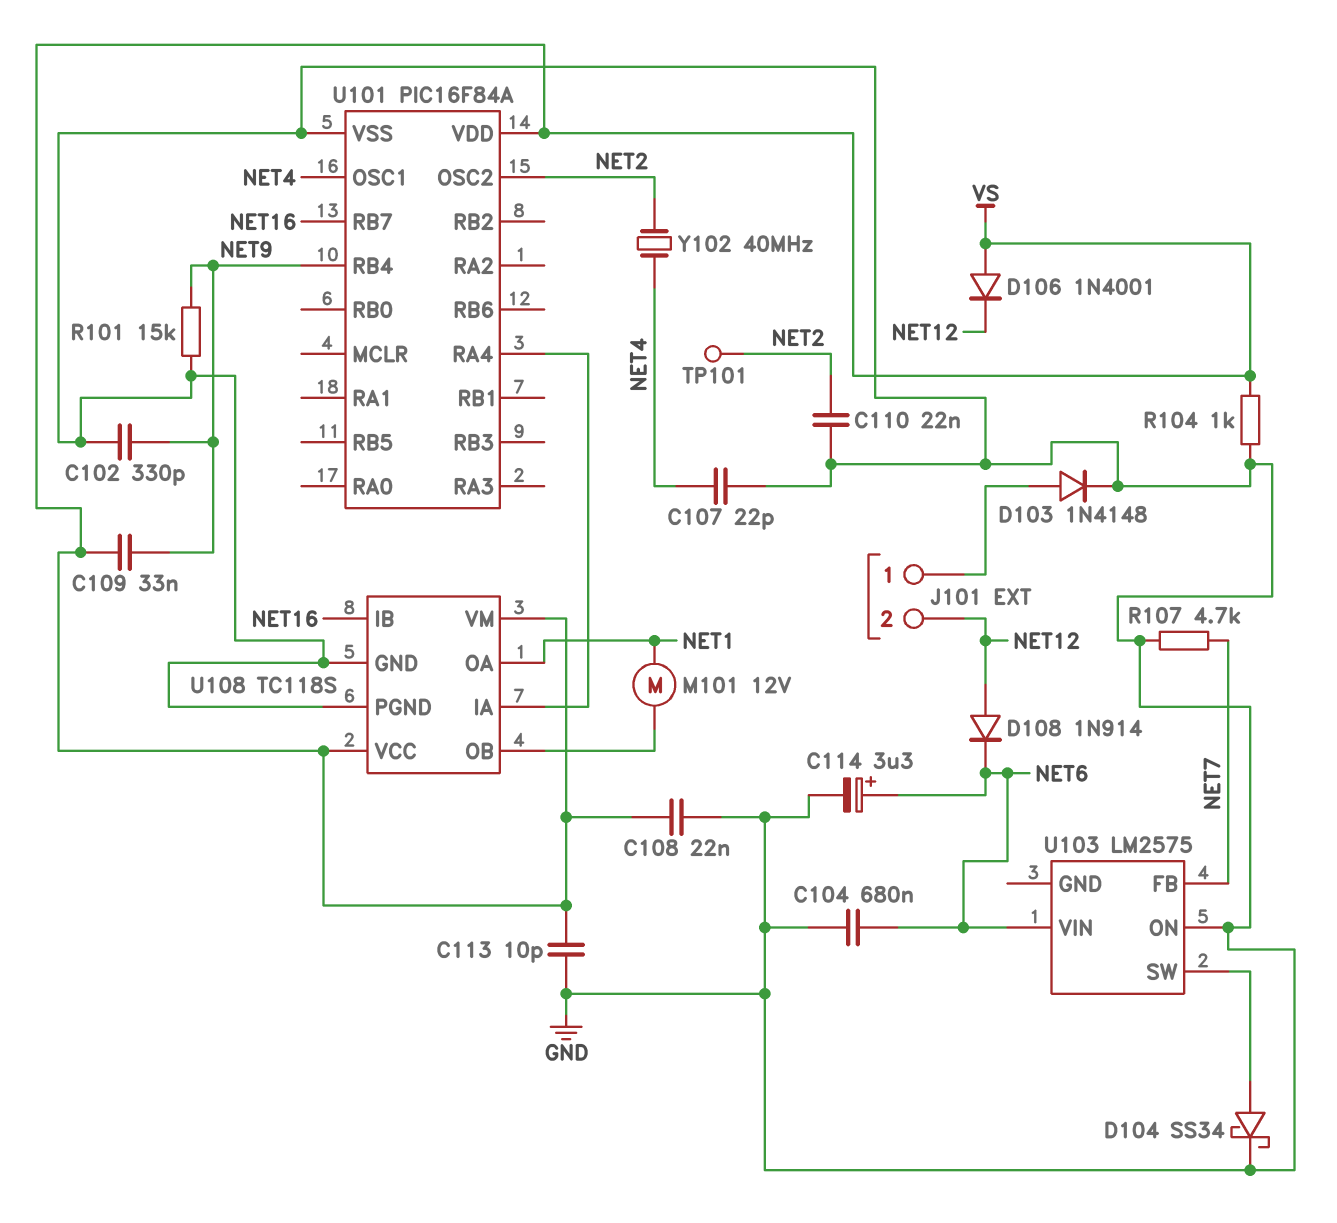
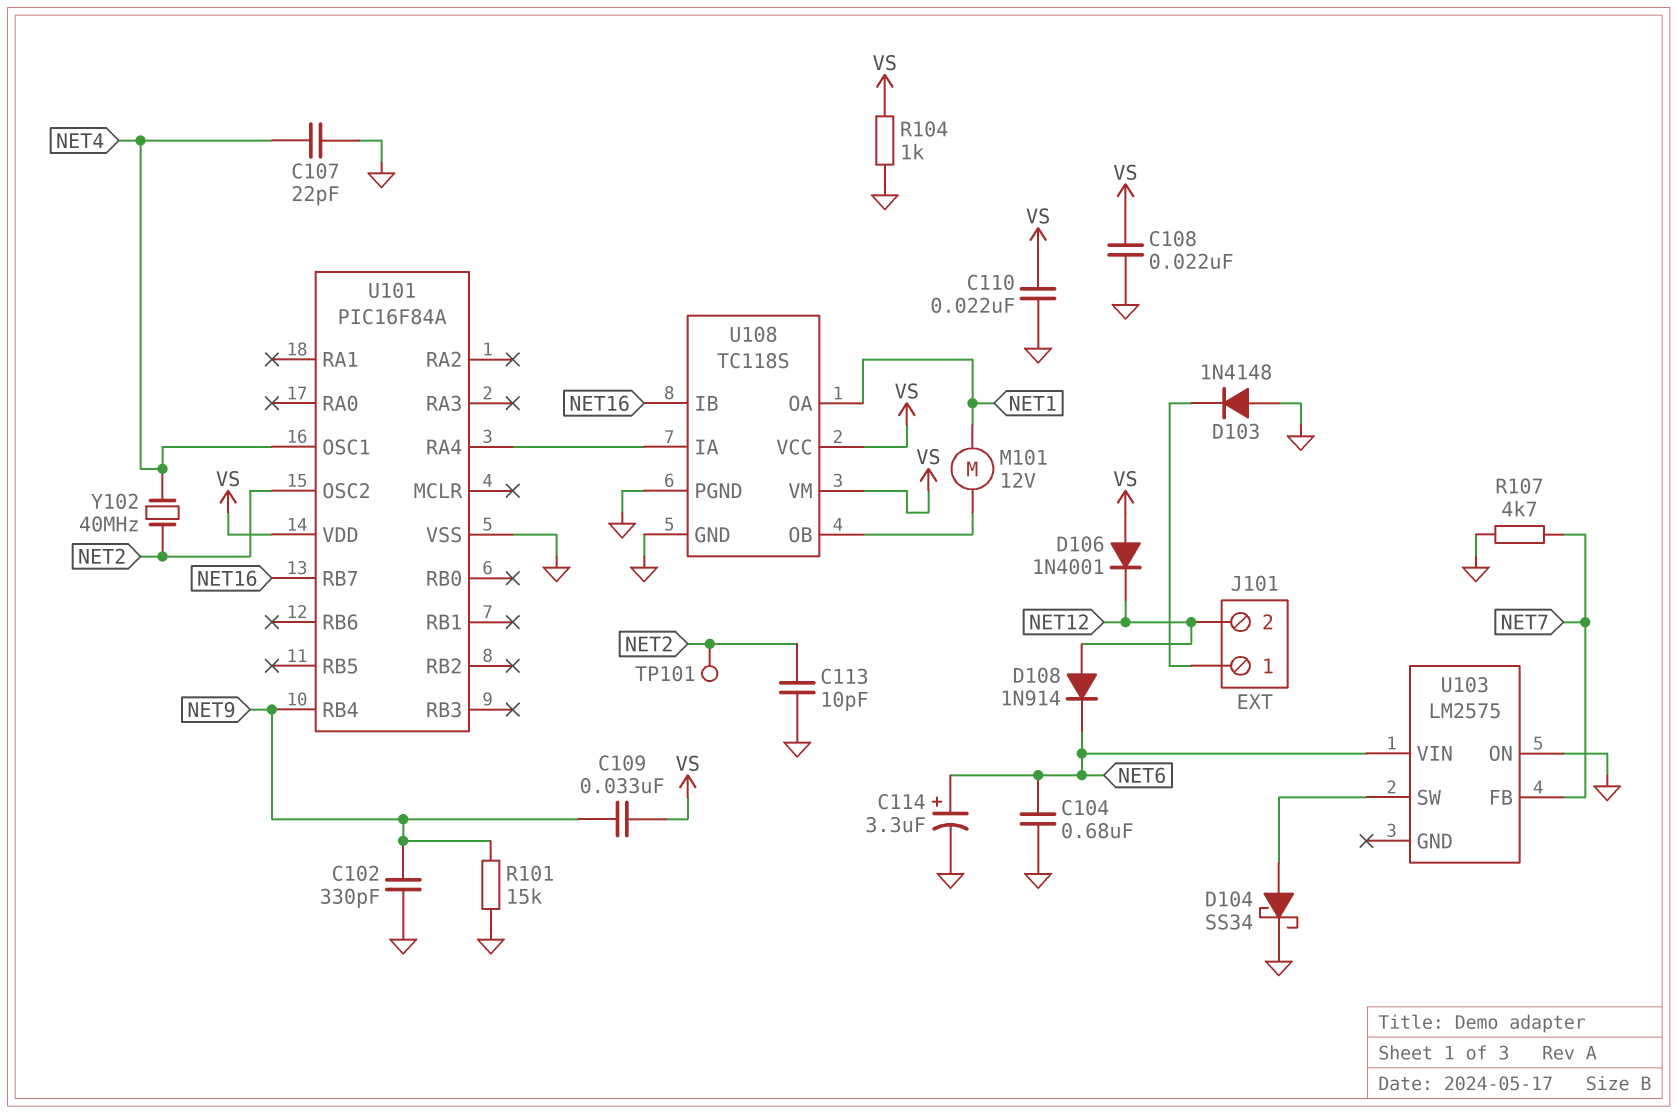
C110: 22nF (GND, NET2) -> 22nF (GND, VS)
C113: 10pF (GND, VS) -> 10pF (GND, NET2)
D103: diode 1N4148 (A J101/1, K GND) -> diode 1N4148 (A GND, K J101/1)

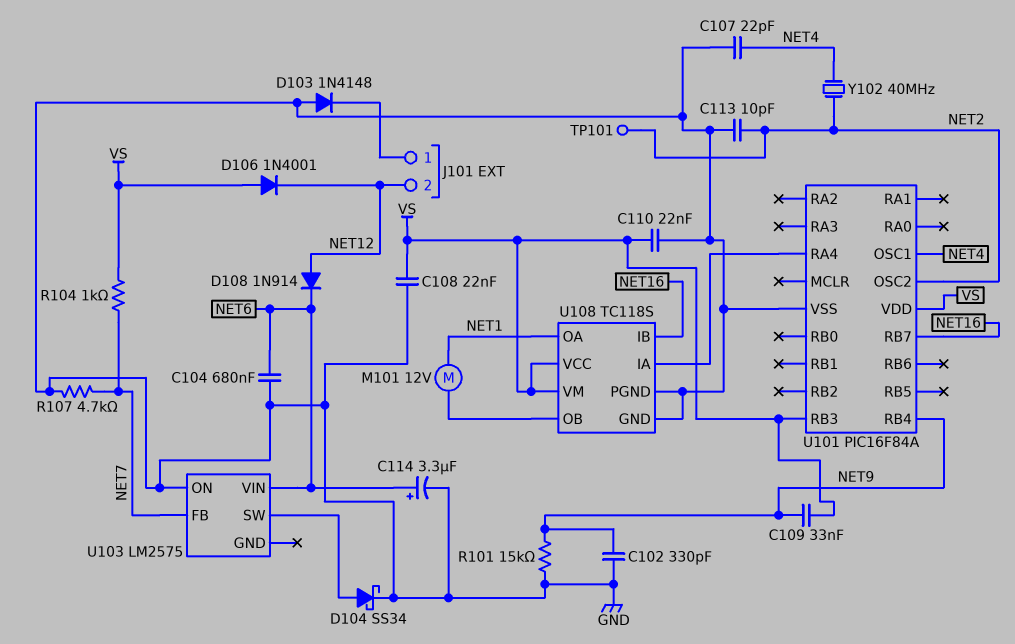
R104: 1k (GND, VS) -> 1k (NET7, VS)
U101 pin RB3: none -> VS

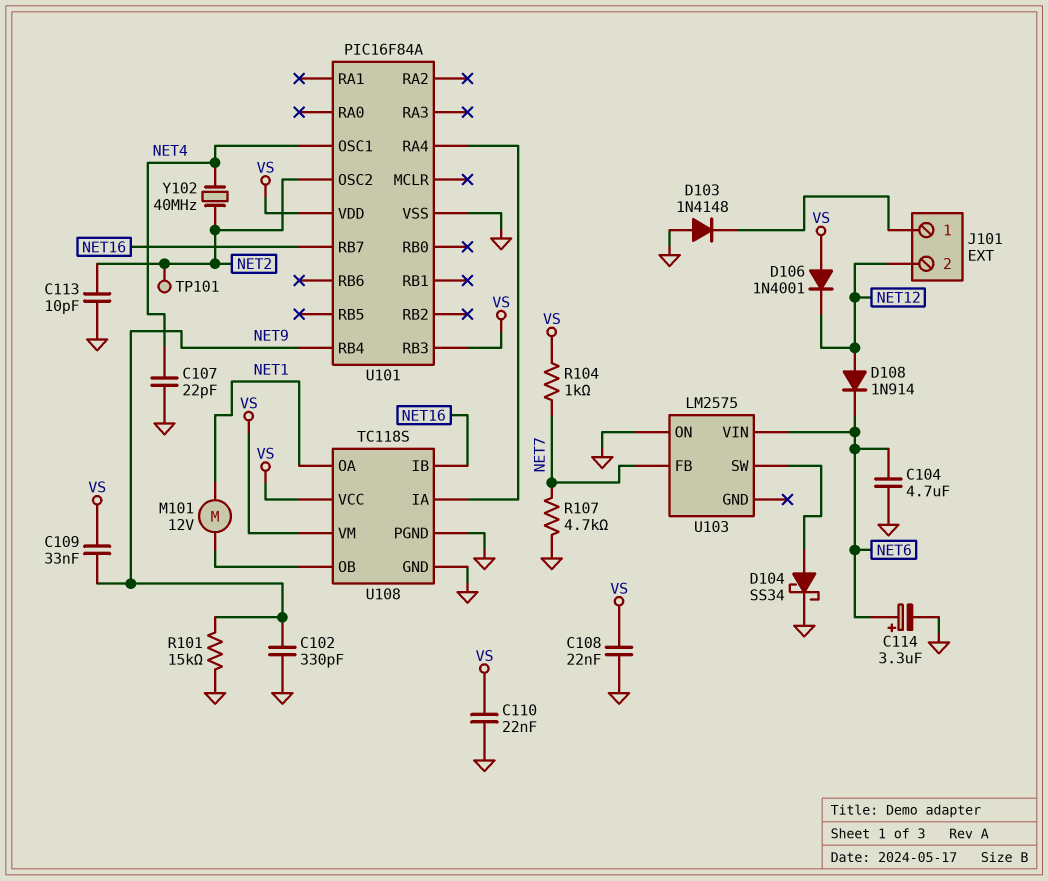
C104: 680nF (GND, NET6) -> 4.7uF (GND, NET6)

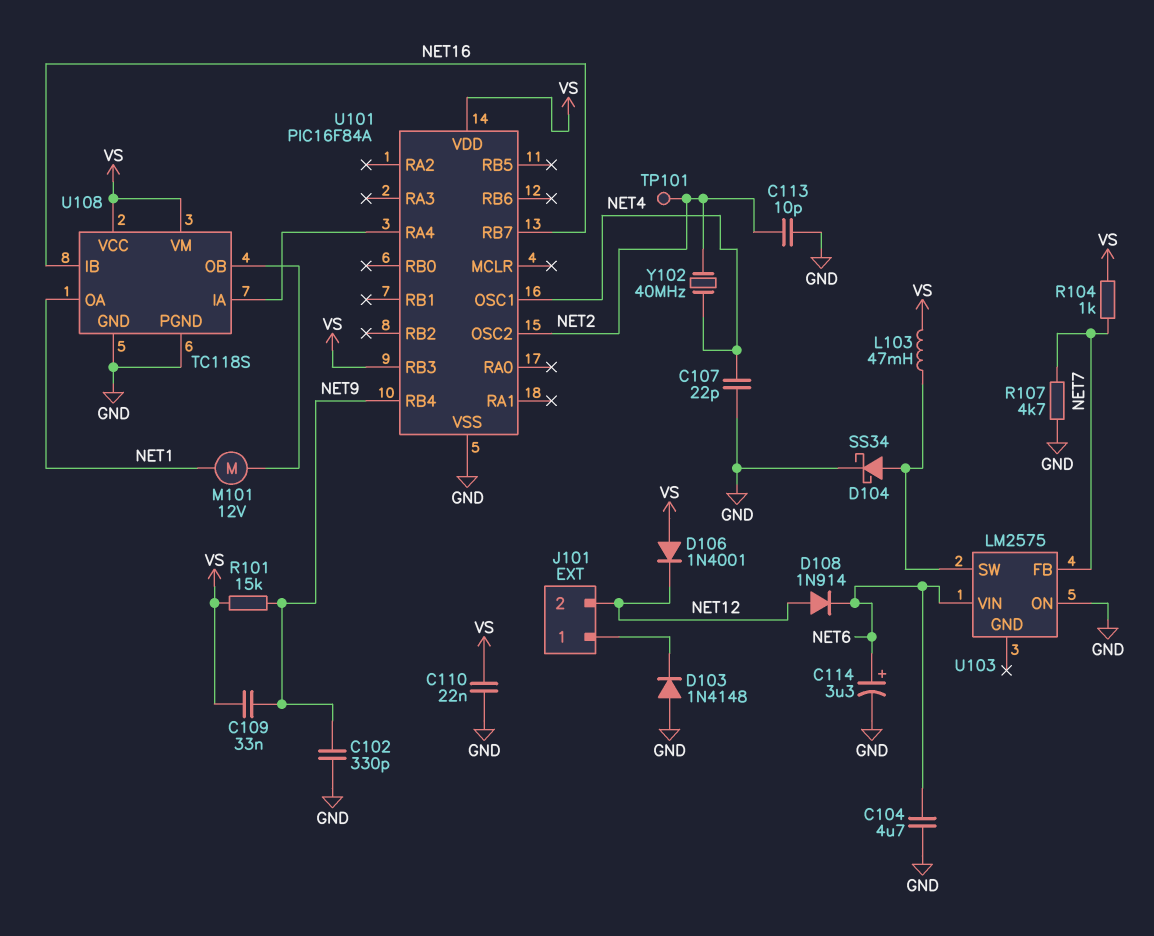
C108: 22nF (GND, VS) -> none
L103: none -> 47mH (U103/SW, VS)
R101: 15k (GND, NET9) -> 15k (NET9, VS)

